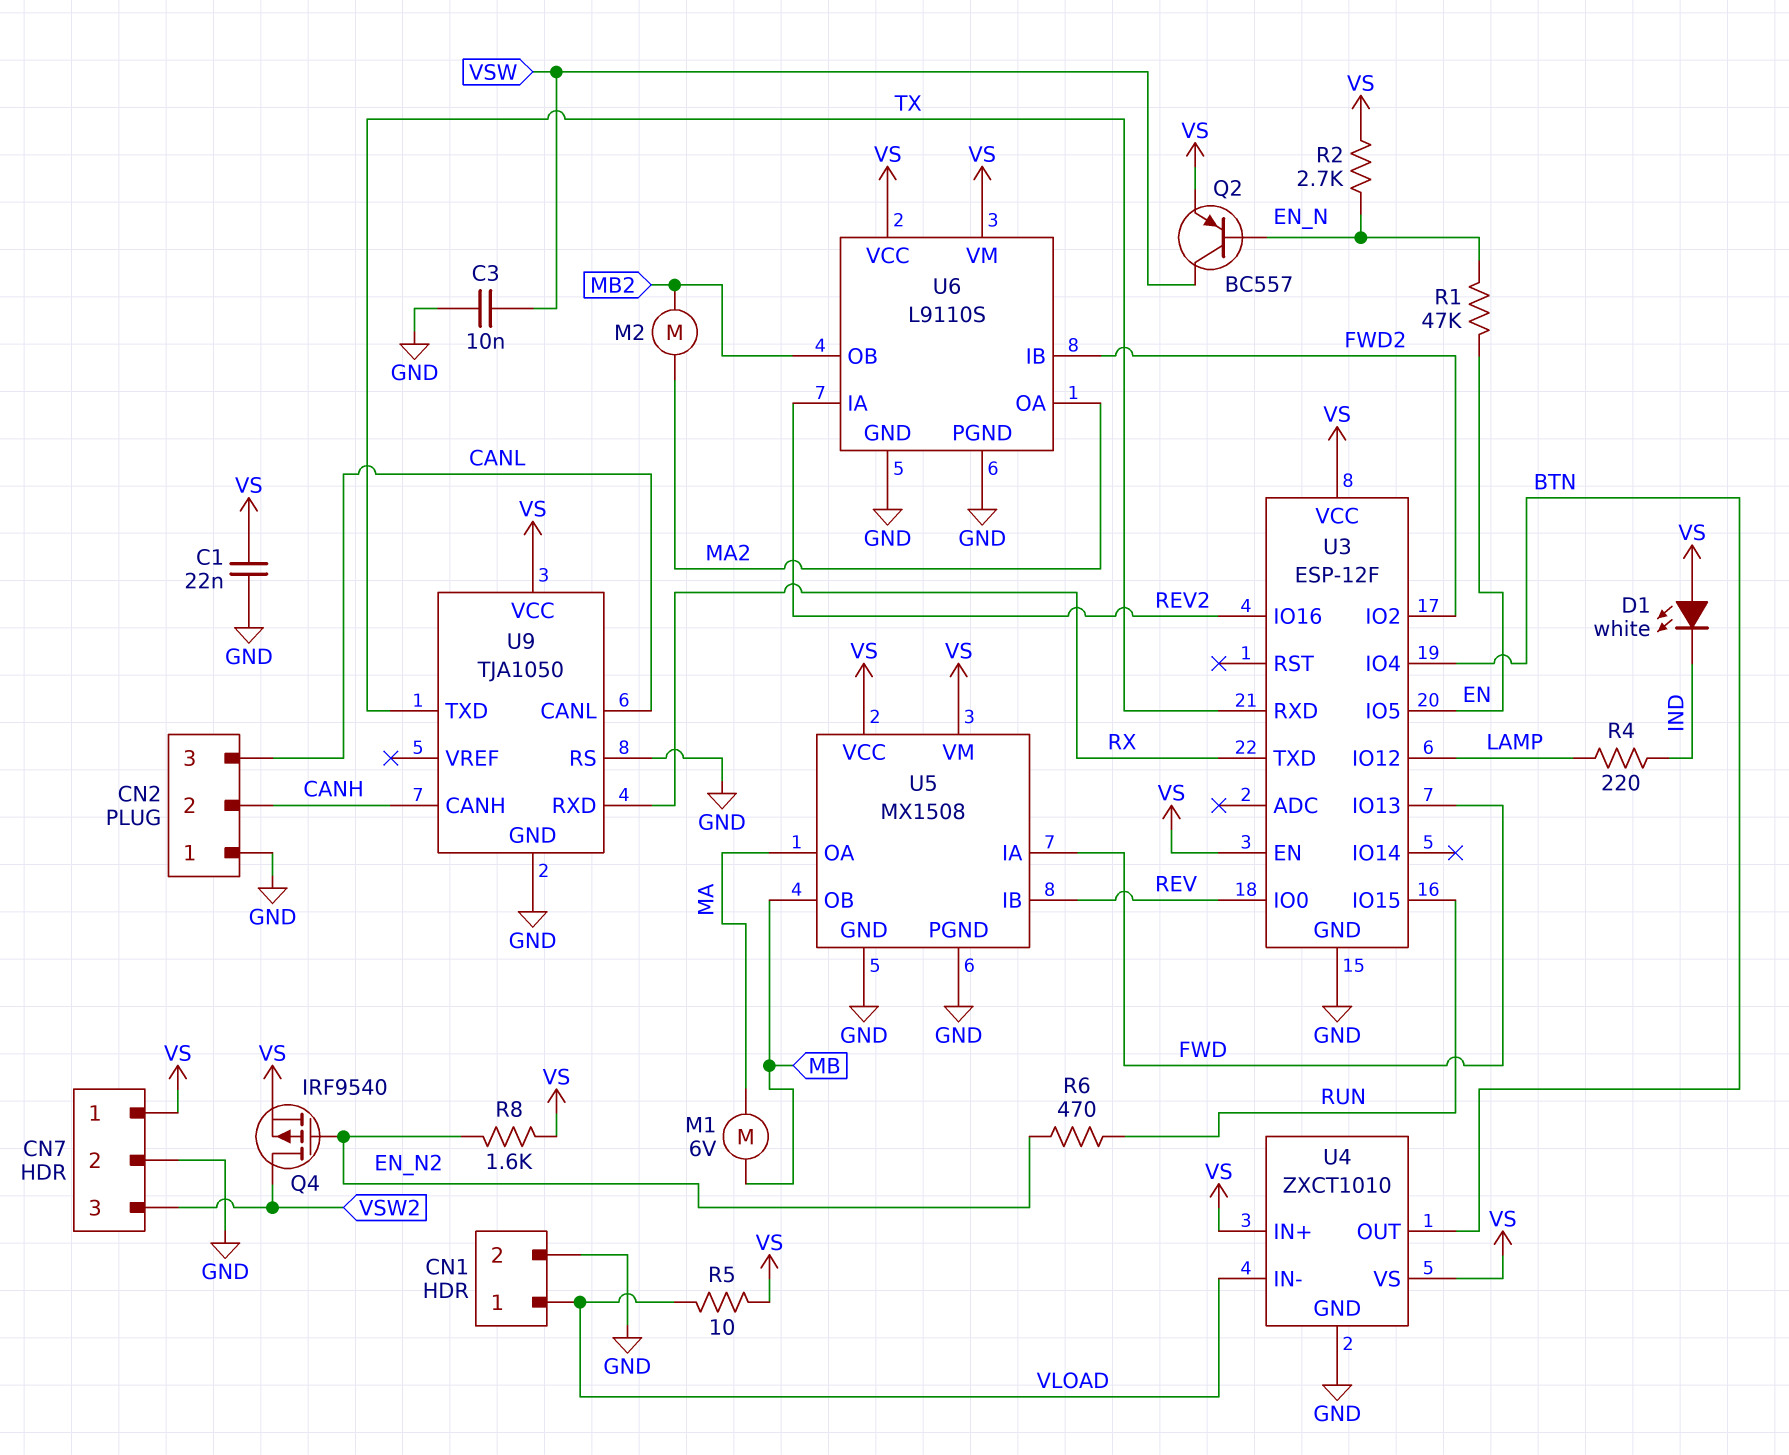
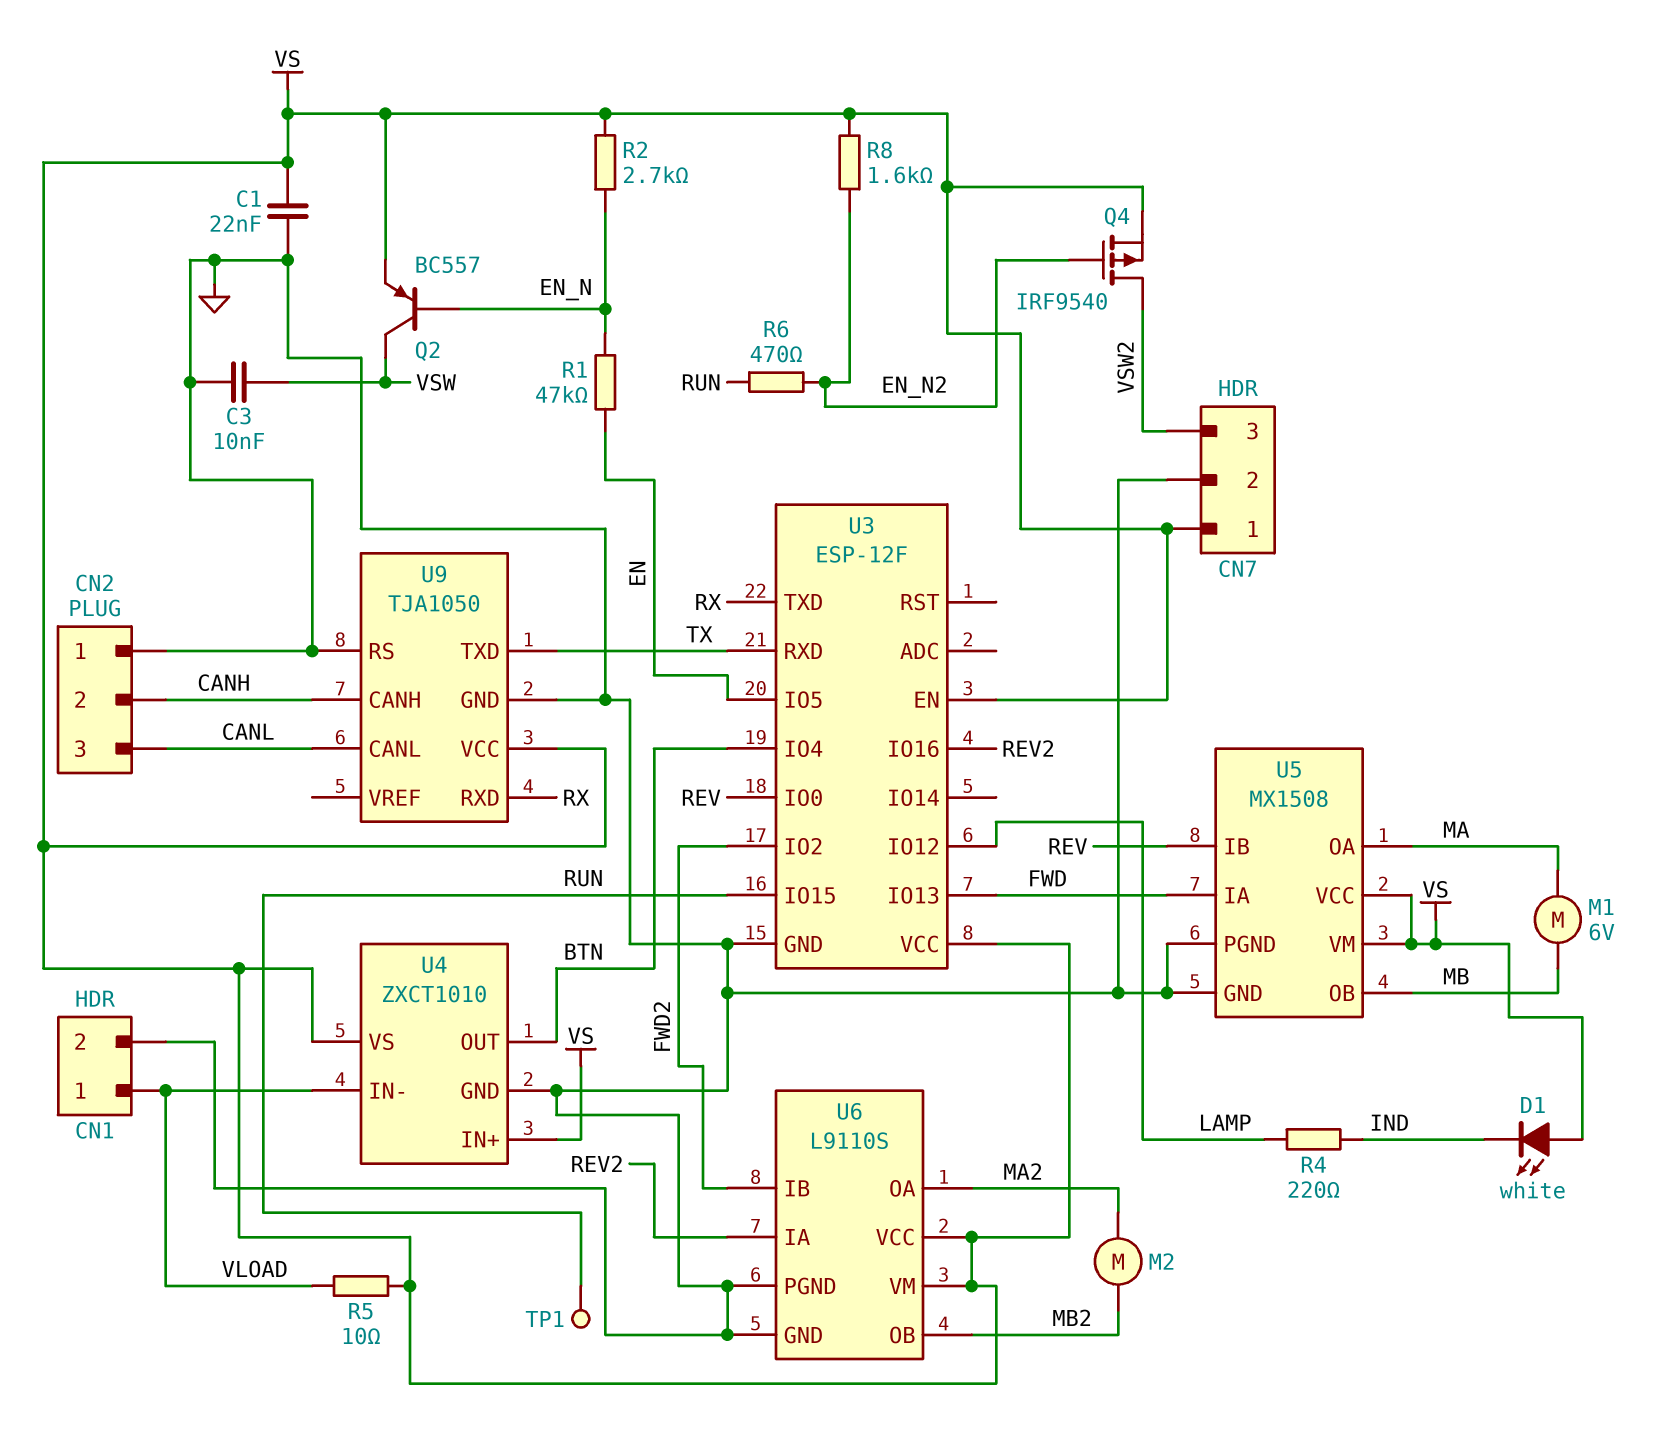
TP1: none -> test point (RUN)

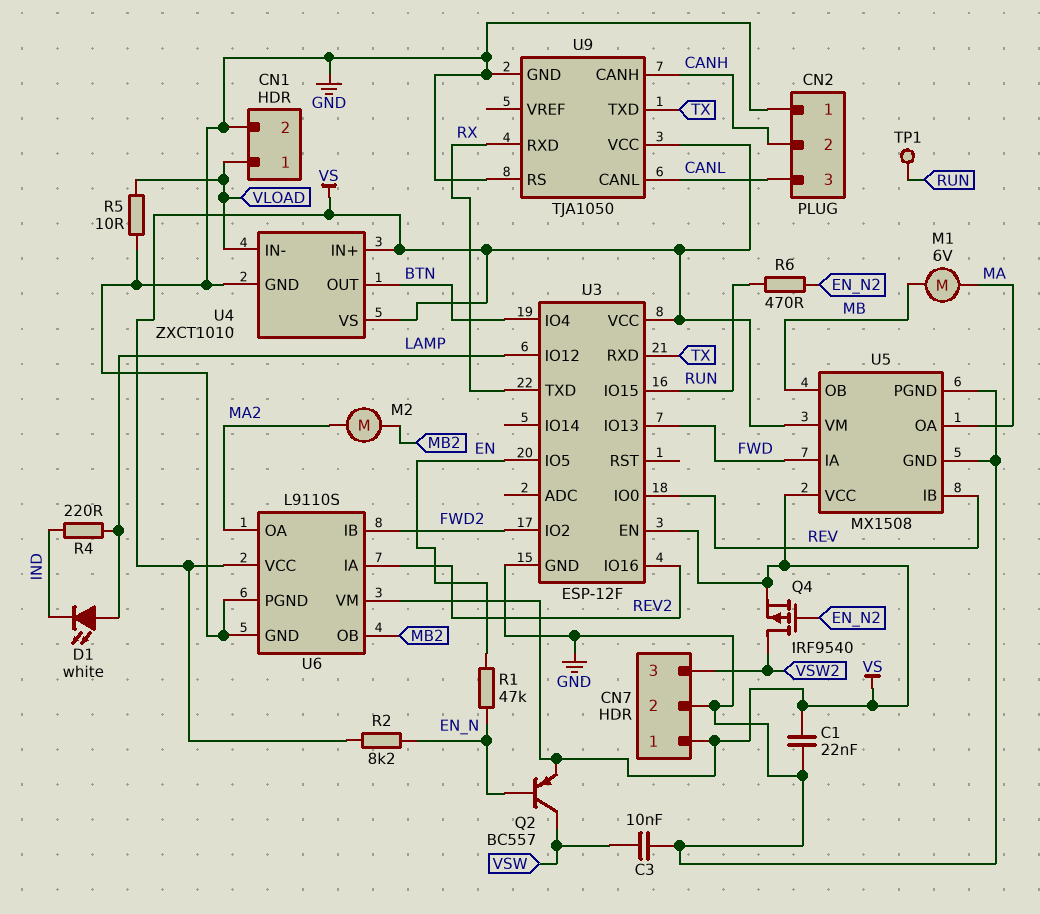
D1: LED white (A VS, K IND) -> LED white (A LAMP, K IND)
R2: 2.7k (EN_N, VS) -> 8.2k (EN_N, VS)
R5: 10 (VLOAD, VS) -> 10 (GND, VLOAD)
R8: 1.6k (EN_N2, VS) -> none

